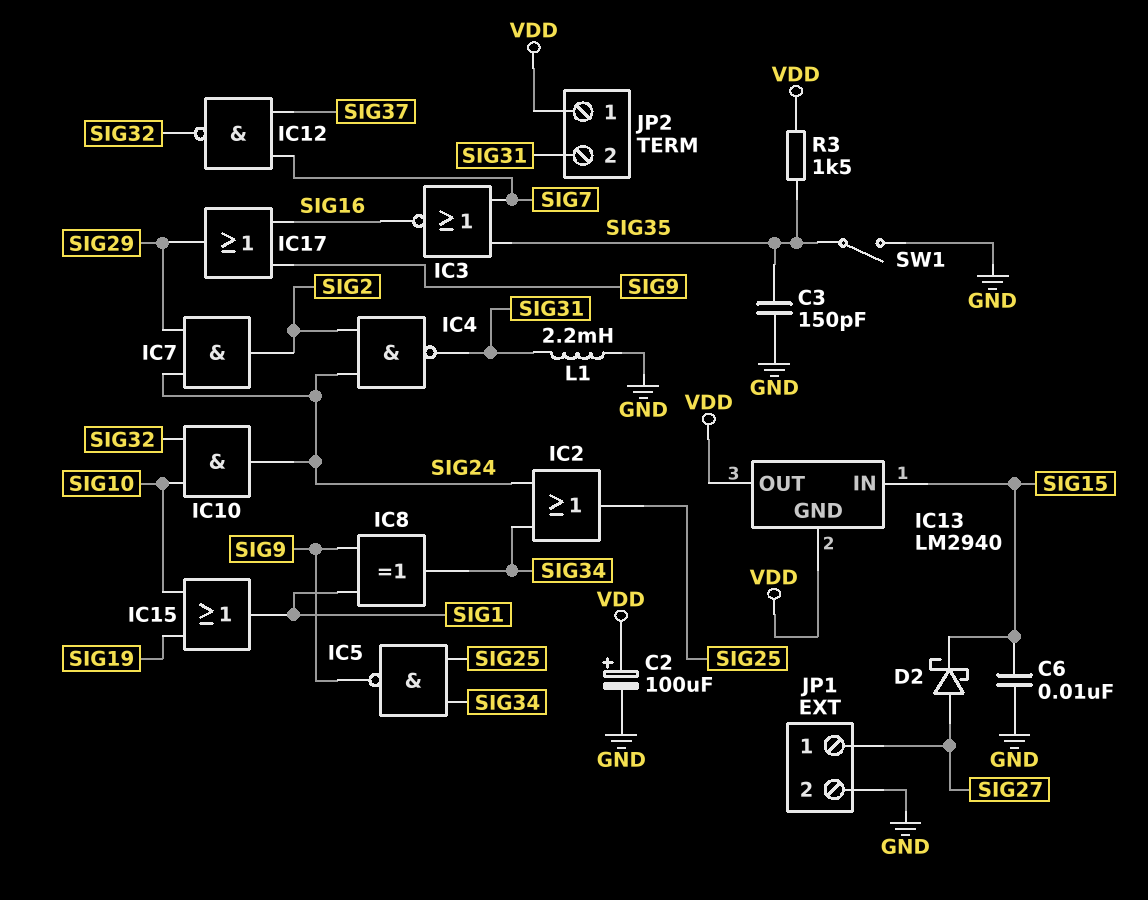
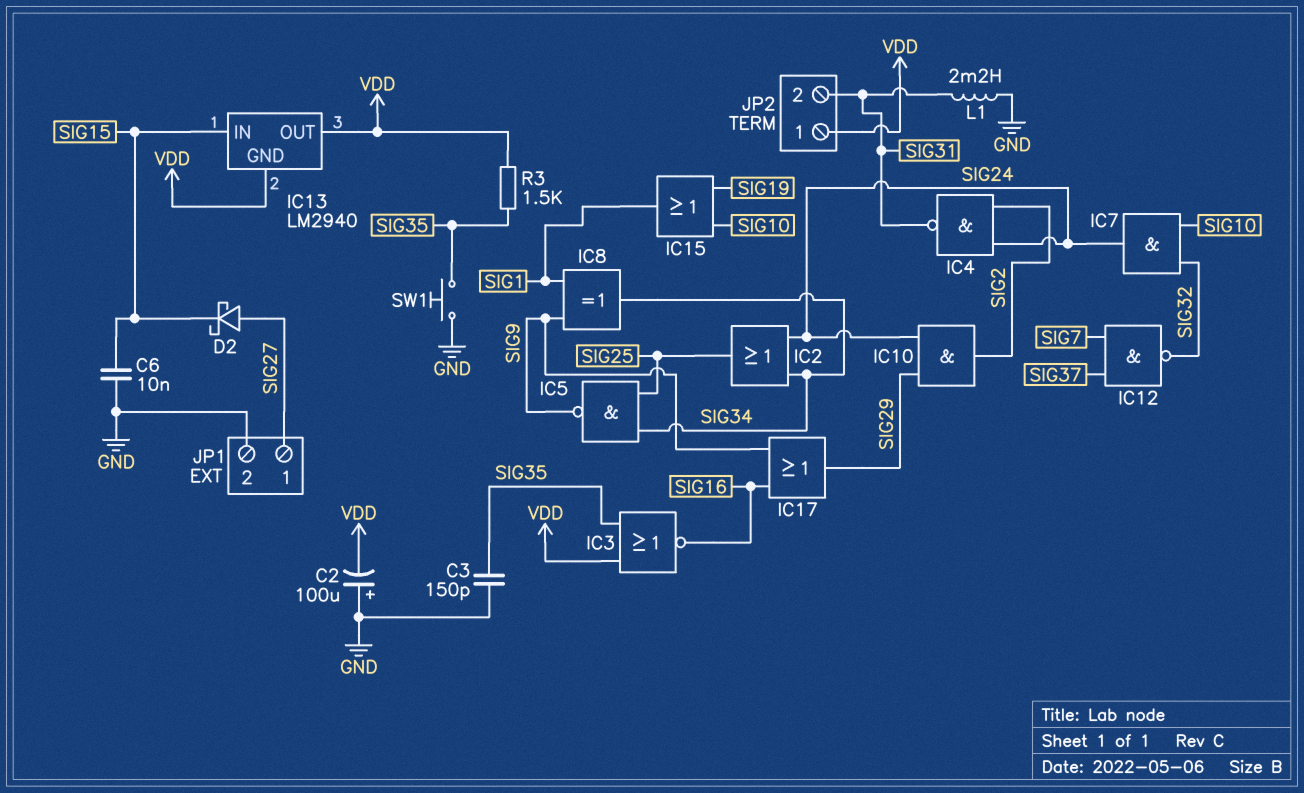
C2: 100uF (plus VDD, minus GND) -> 100uF (plus GND, minus VDD)
IC3: NOR (in SIG7, in SIG35, out SIG16) -> NOR (in SIG35, in VDD, out SIG16)
IC7: AND (in SIG24, in SIG29, out SIG2) -> AND (in SIG10, in SIG32, out SIG24)
IC10: AND (in SIG10, in SIG32, out SIG24) -> AND (in SIG24, in SIG29, out SIG2)
SW1: switch (GND, SIG35) -> button (GND, SIG35)

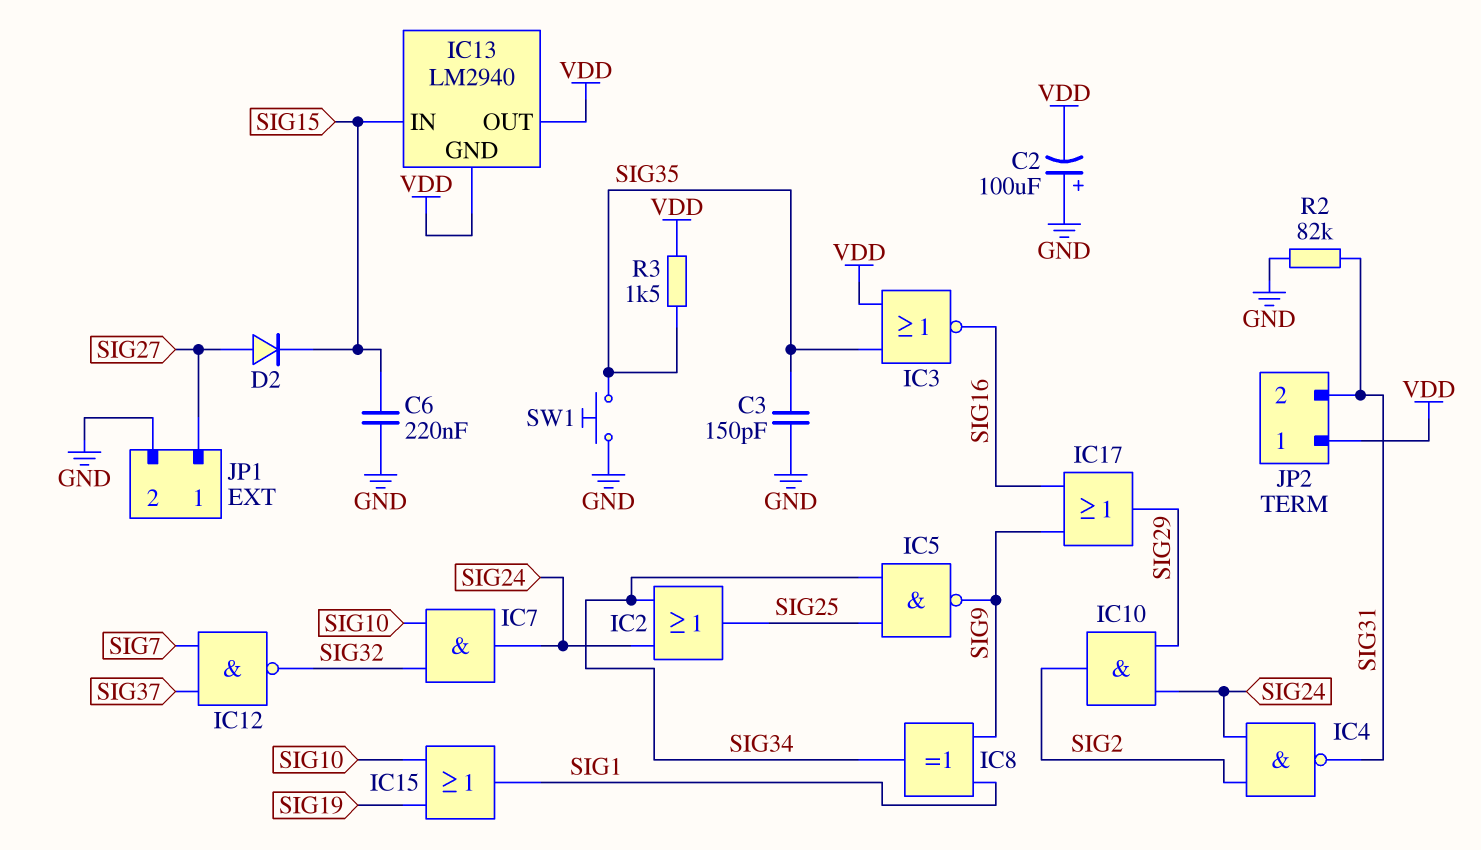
C6: 10nF (GND, SIG15) -> 220nF (GND, SIG15)
D2: schottky (A SIG27, K SIG15) -> diode (A SIG27, K SIG15)
L1: 2.2mH (GND, SIG31) -> none
R2: none -> 82k (GND, SIG31)

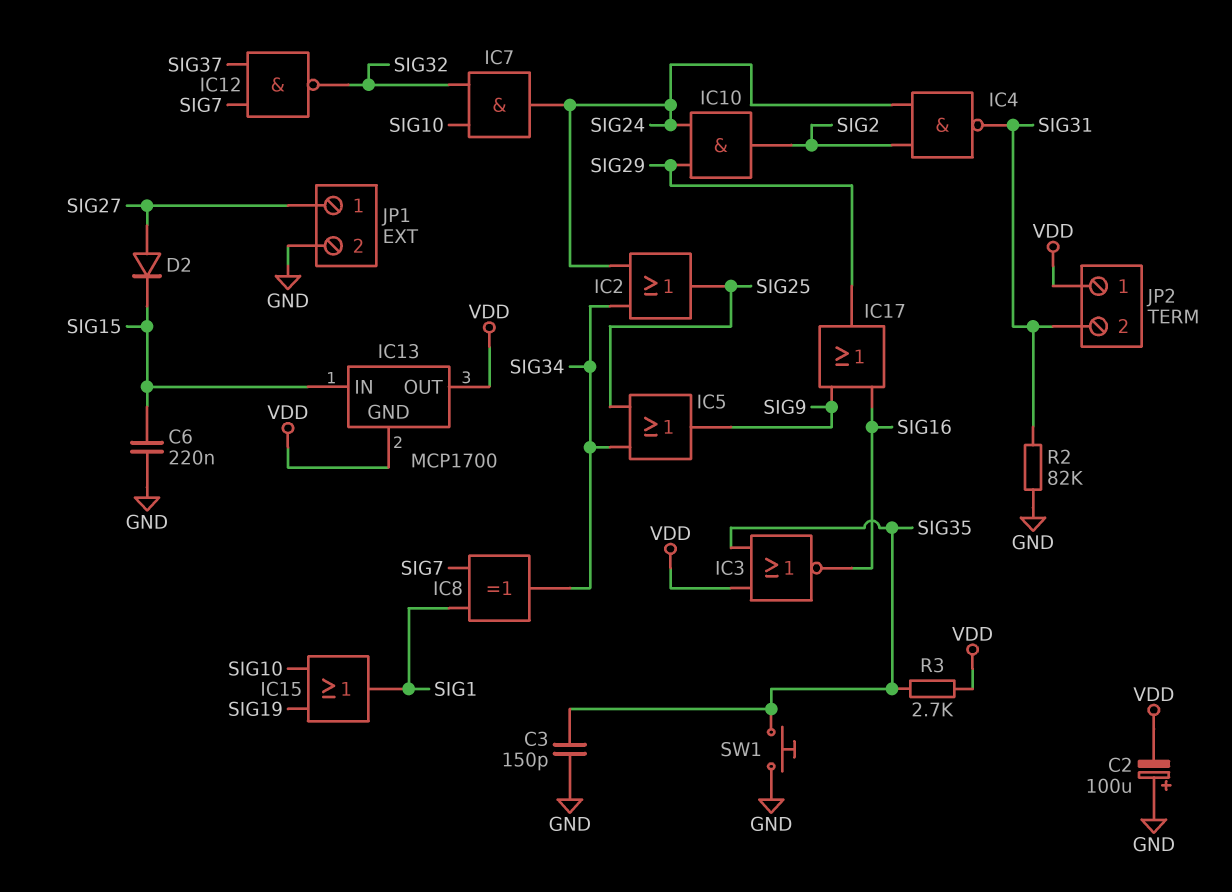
IC5: NAND (in SIG25, in SIG34, out SIG9) -> OR (in SIG25, in SIG34, out SIG9)
IC8: XOR (in SIG1, in SIG9, out SIG34) -> XOR (in SIG1, in SIG7, out SIG34)
IC13: LM2940 -> MCP1700
R3: 1.5k (SIG35, VDD) -> 2.7k (SIG35, VDD)

